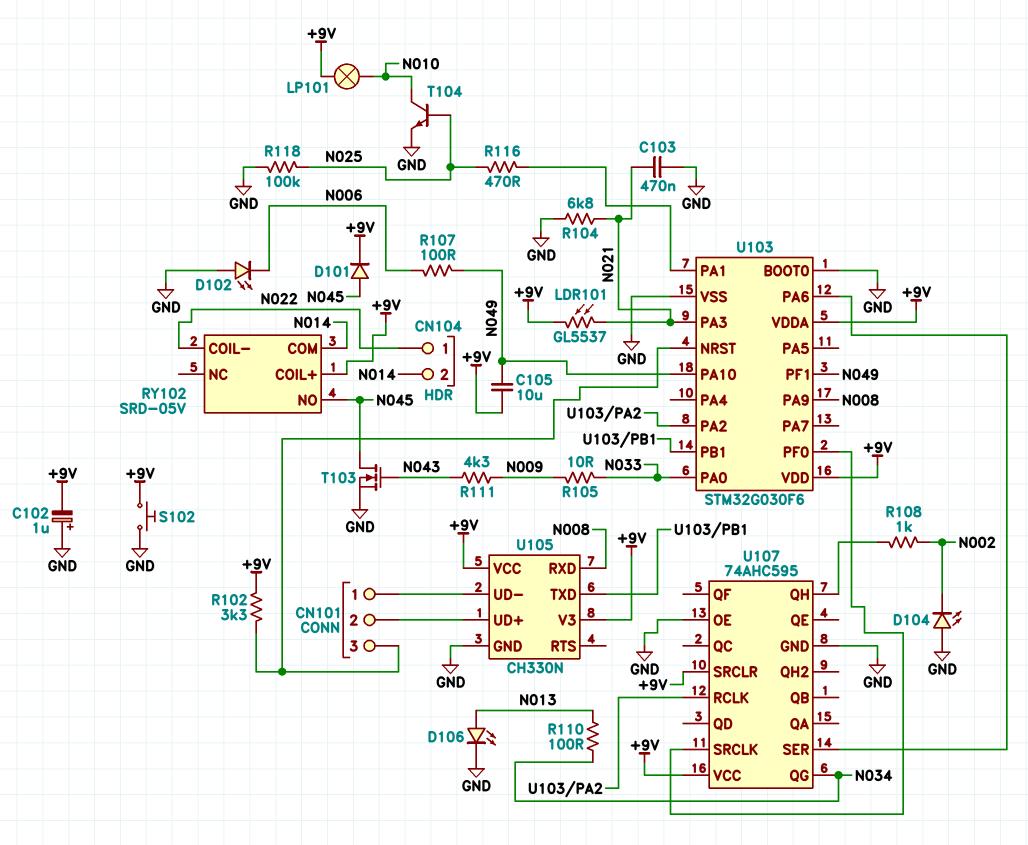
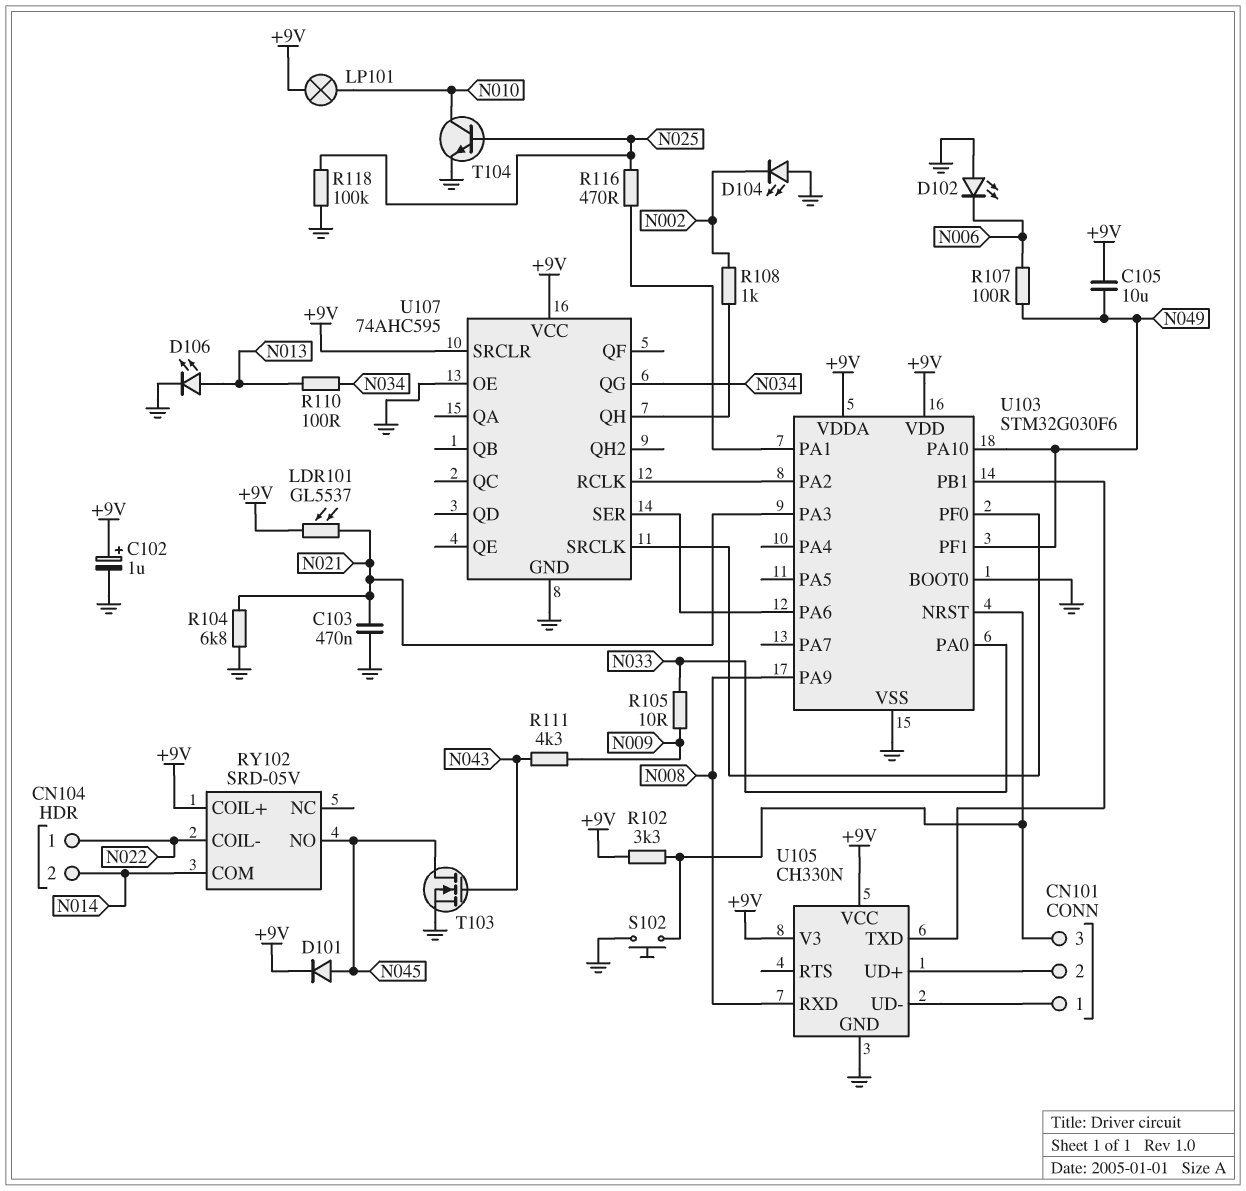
C102: 1uF (plus GND, minus +9V) -> 1uF (plus +9V, minus GND)
S102: button (+9V, GND) -> button (CN101/3, GND)

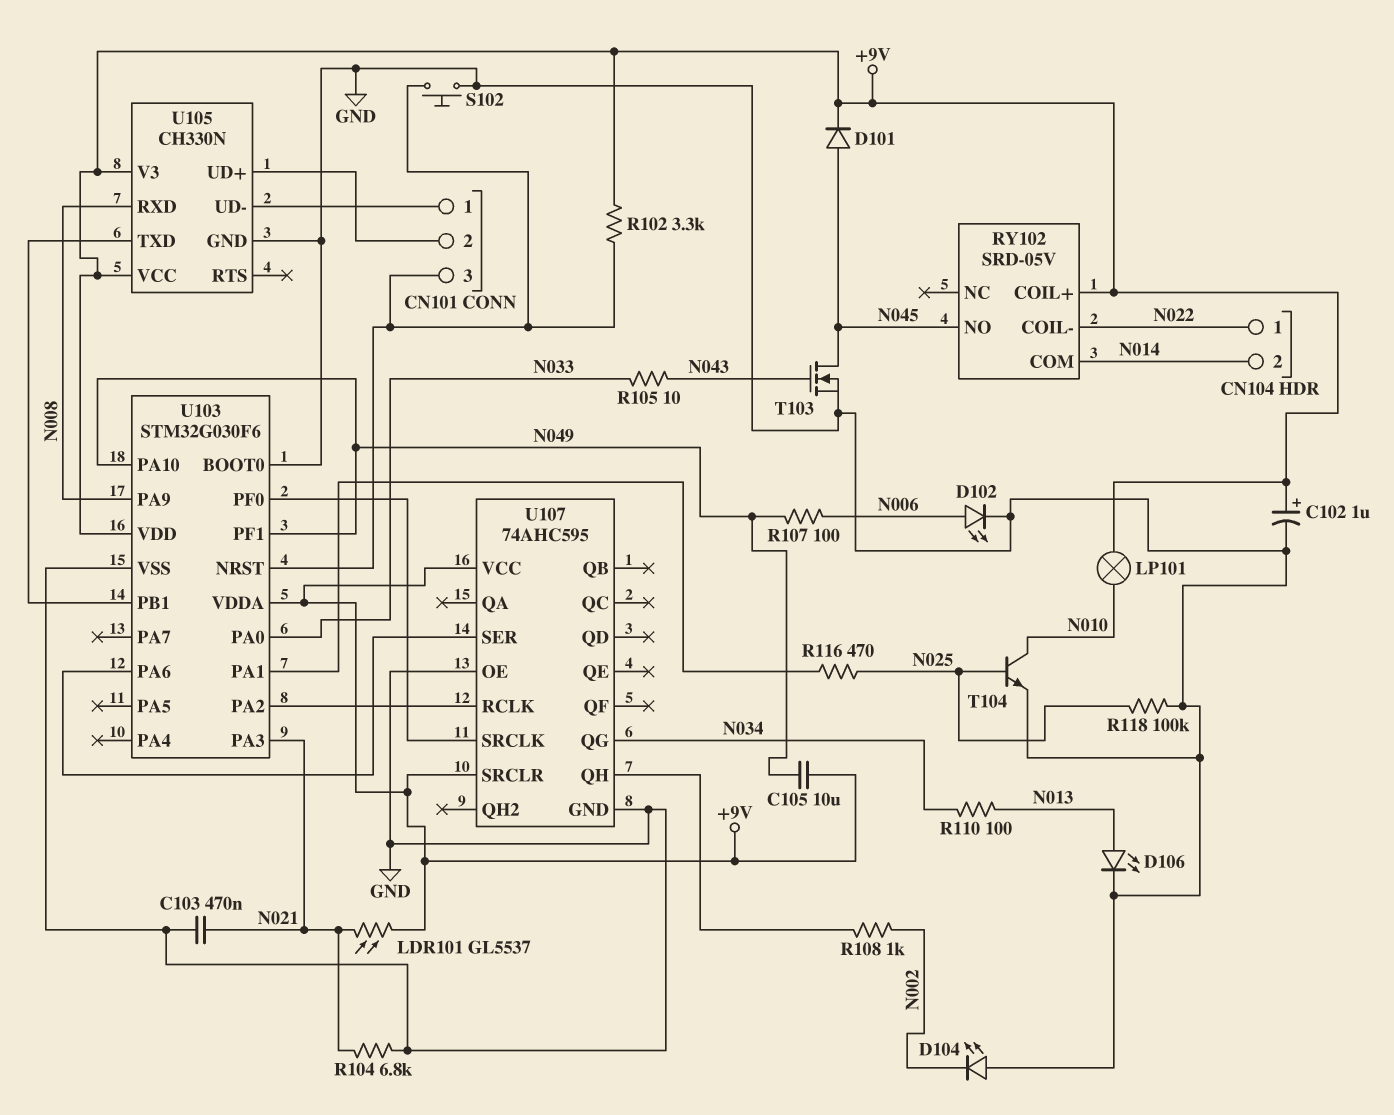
D102: LED (A GND, K N006) -> LED (A N006, K GND)
R105: 10 (N009, N033) -> 10 (N033, N043)
R111: 4.3k (N009, N043) -> none

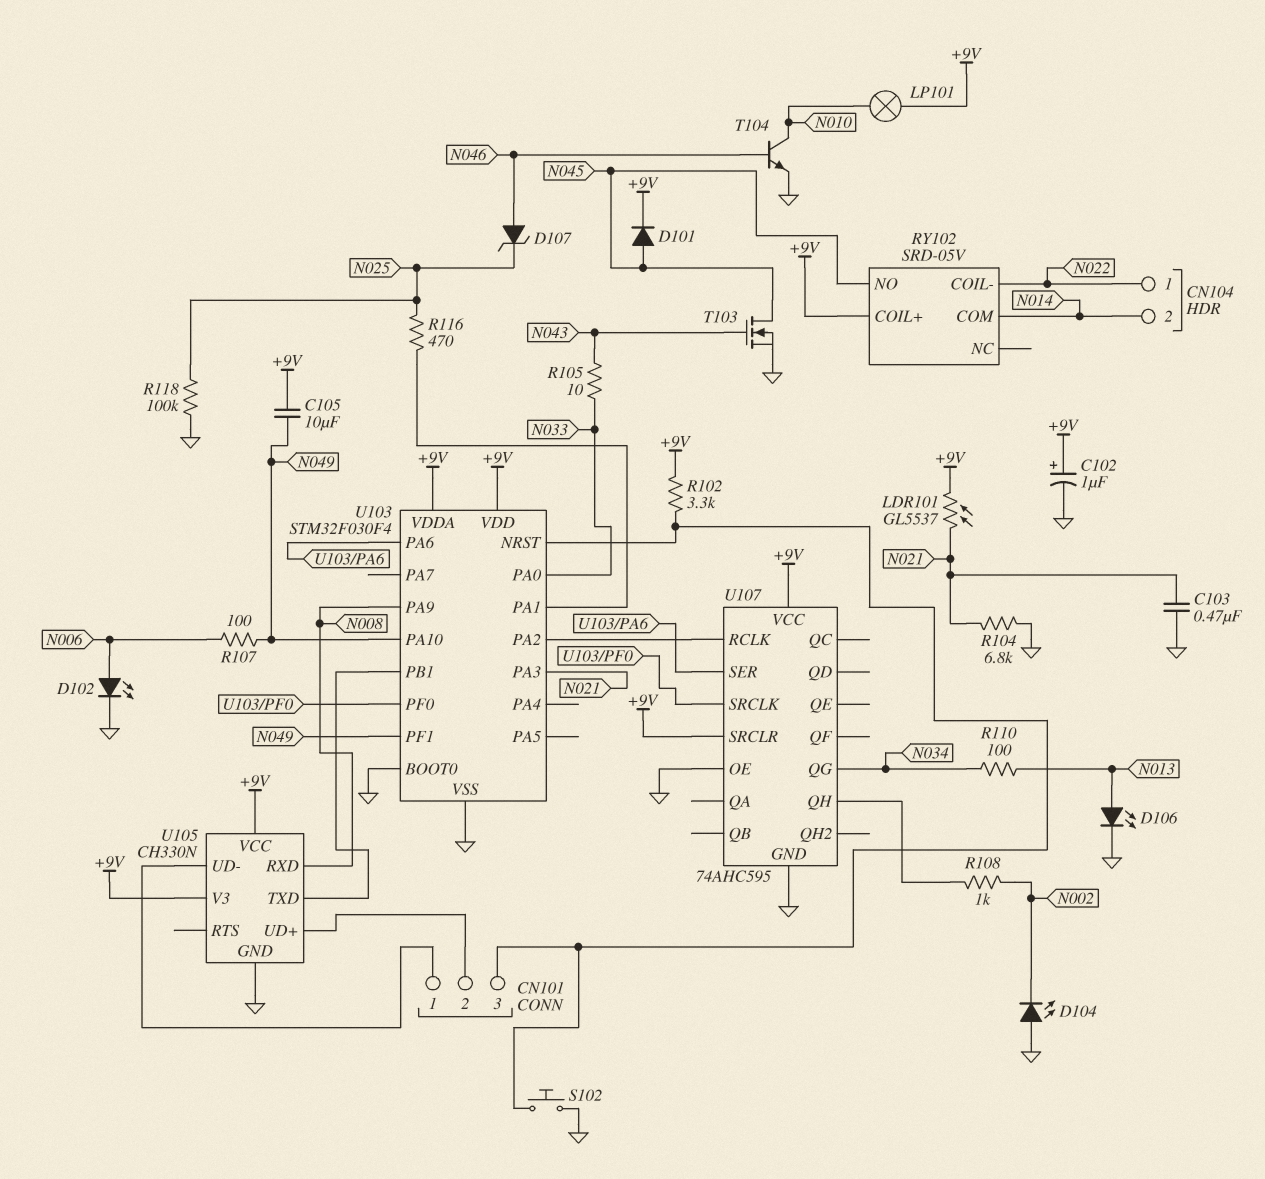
D107: none -> zener (A N046, K N025)
T104: NPN (B N025, C N010, E GND) -> NPN (B N046, C N010, E GND)
U103: STM32G030F6 -> STM32F030F4

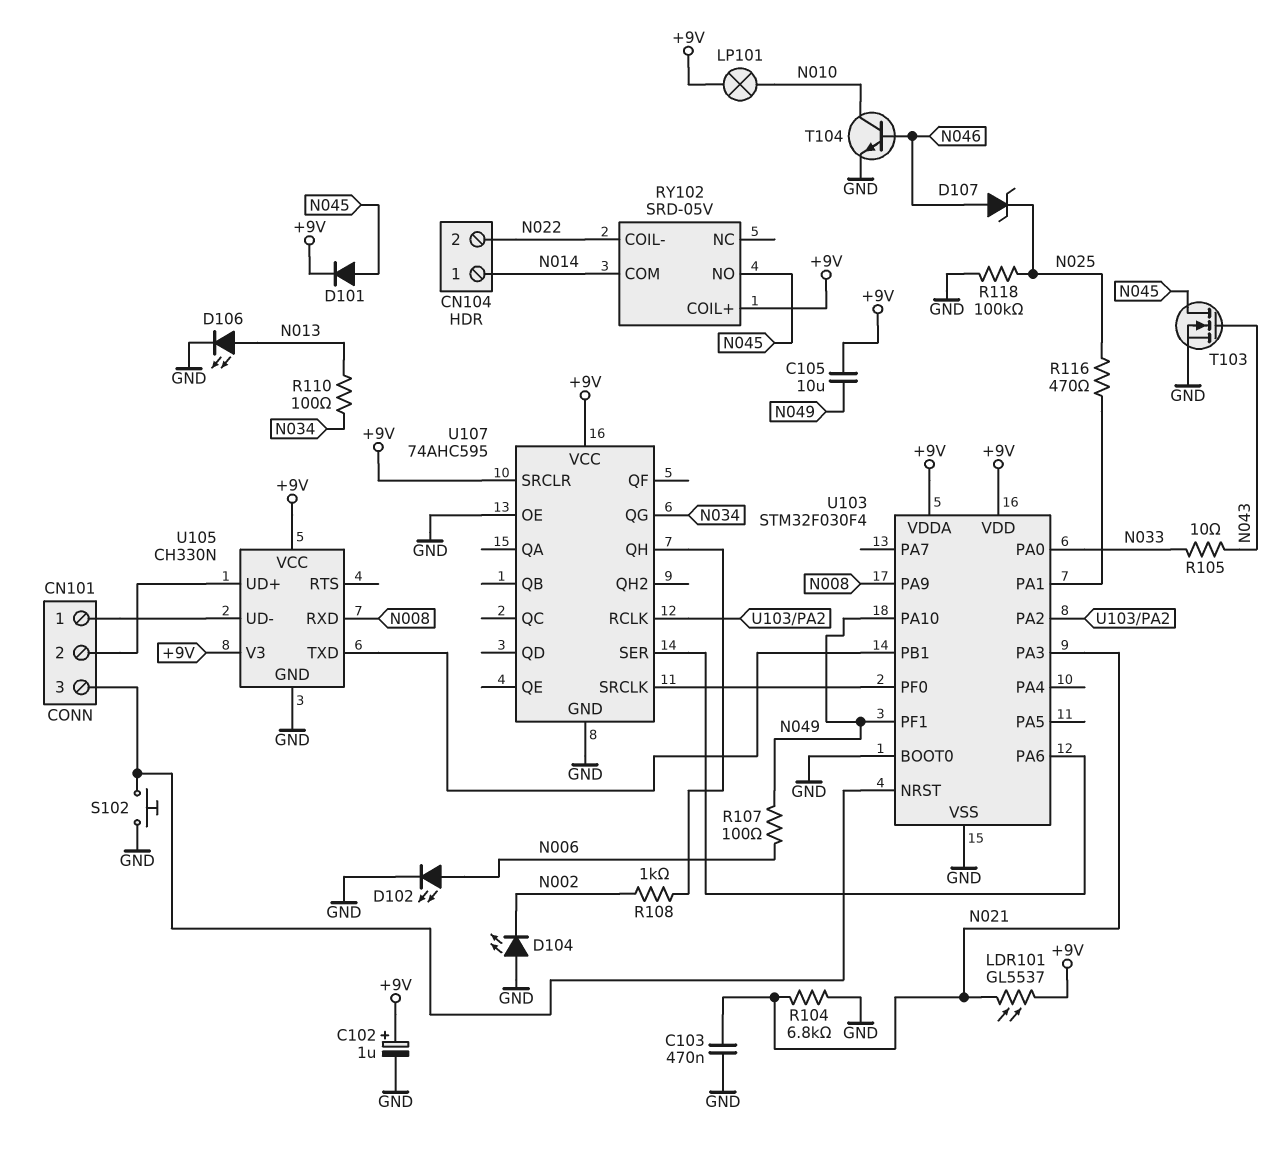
CN104 pin 1: N022 -> N014
CN104 pin 2: N014 -> N022
R102: 3.3k (+9V, CN101/3) -> none

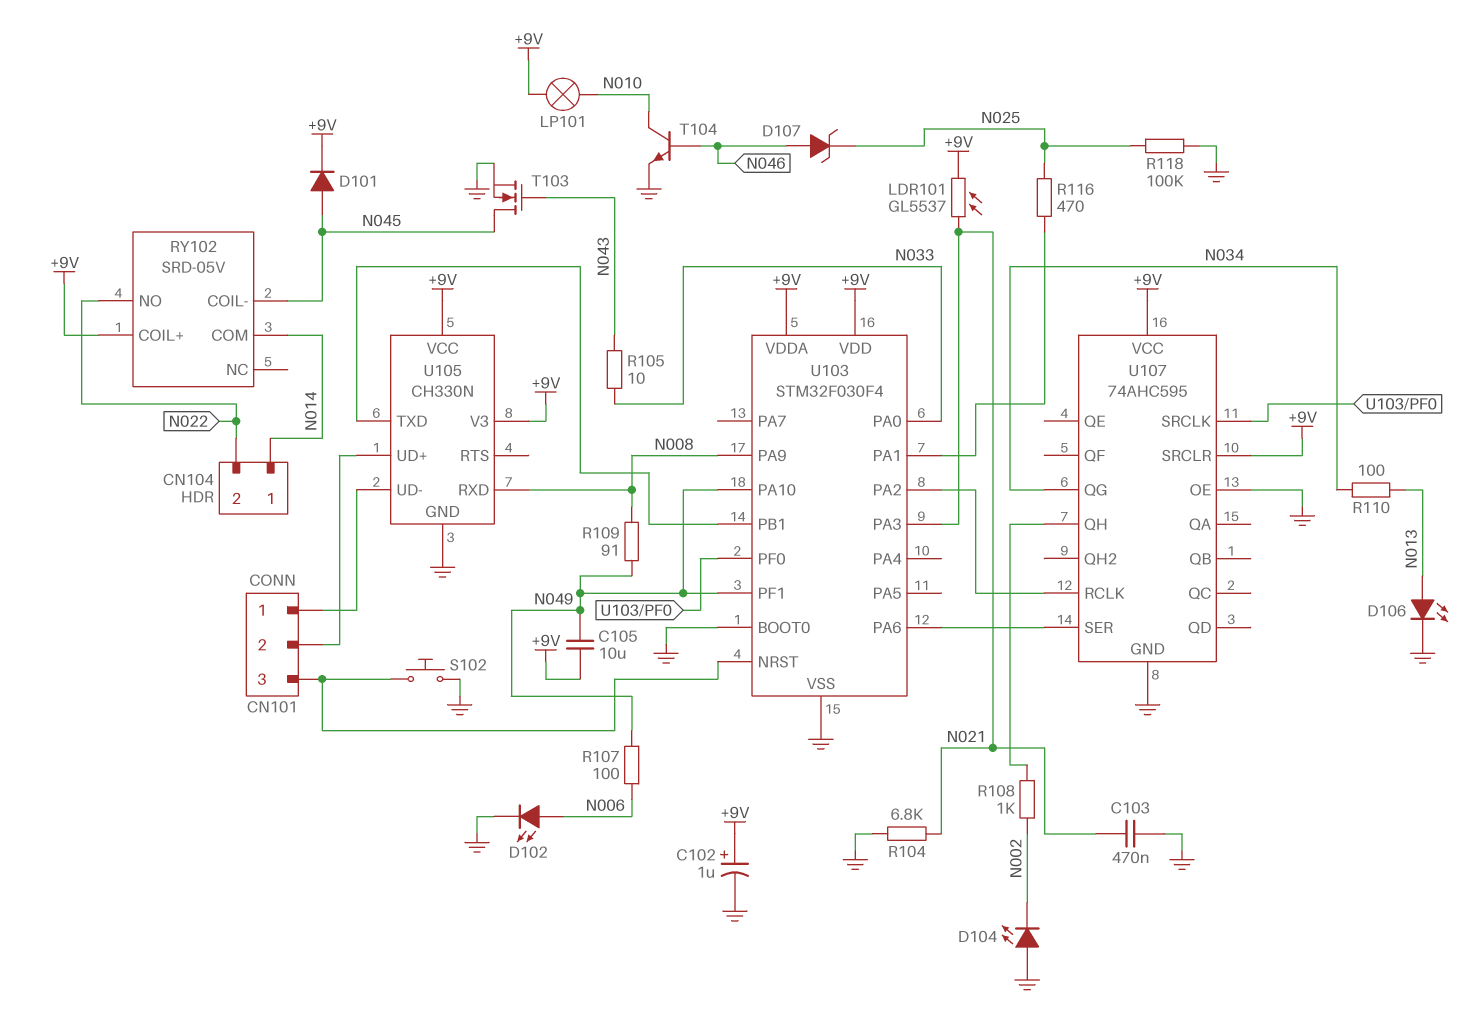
R109: none -> 91 (N008, N049)
RY102 pin COIL-: N022 -> N045
RY102 pin NO: N045 -> N022

